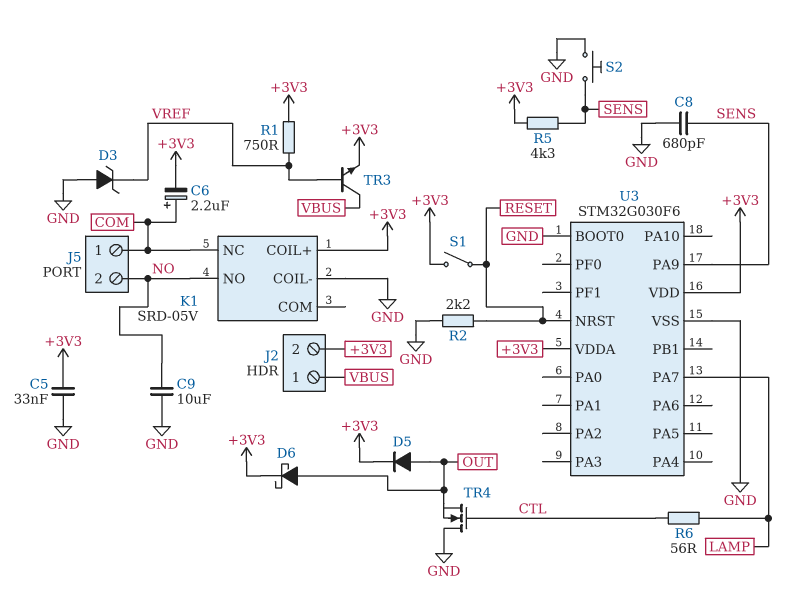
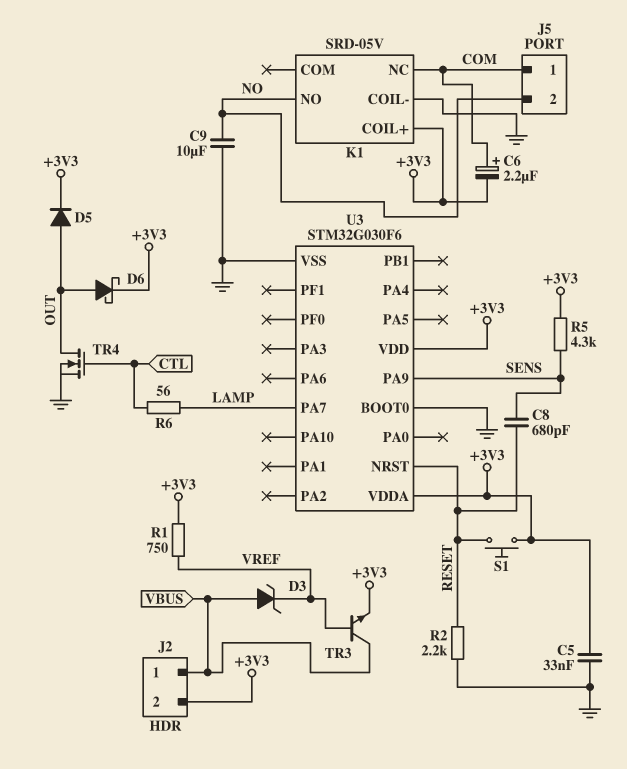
C8: 680pF (GND, SENS) -> 680pF (RESET, SENS)
D3: zener (A GND, K VREF) -> zener (A VBUS, K VREF)
S1: switch (+3V3, RESET) -> button (+3V3, RESET)
S2: button (GND, SENS) -> none
TR4: NMOS (G CTL, D GND, S OUT) -> NMOS (G CTL, D OUT, S GND)

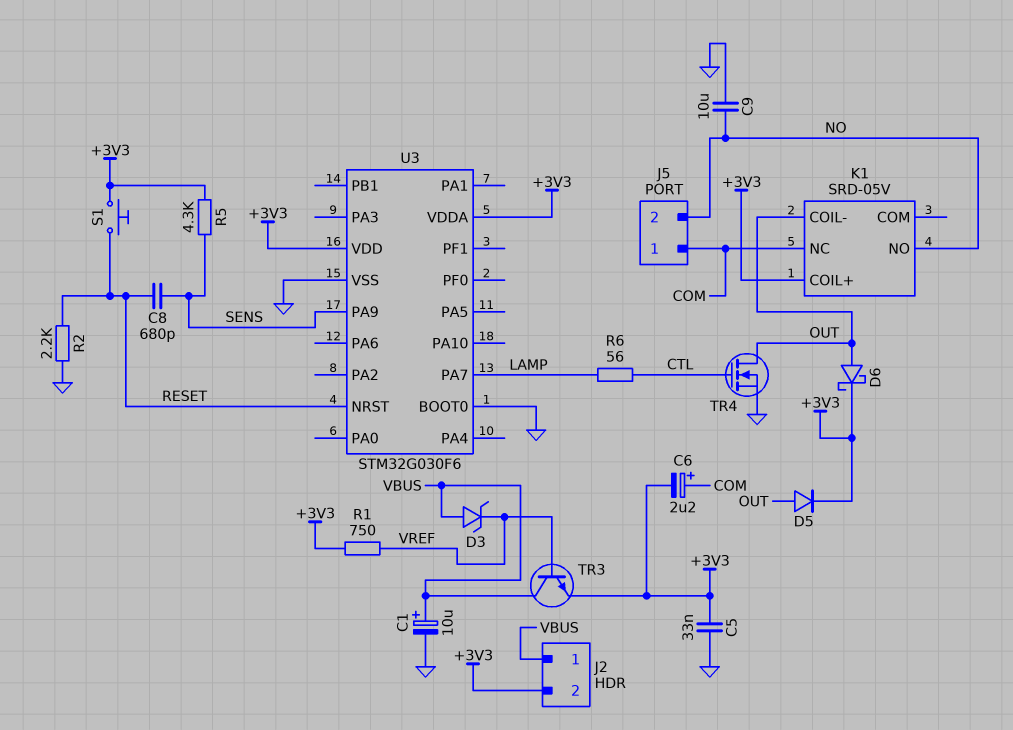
C1: none -> 10uF (plus VBUS, minus GND)
K1 pin COIL-: GND -> OUT

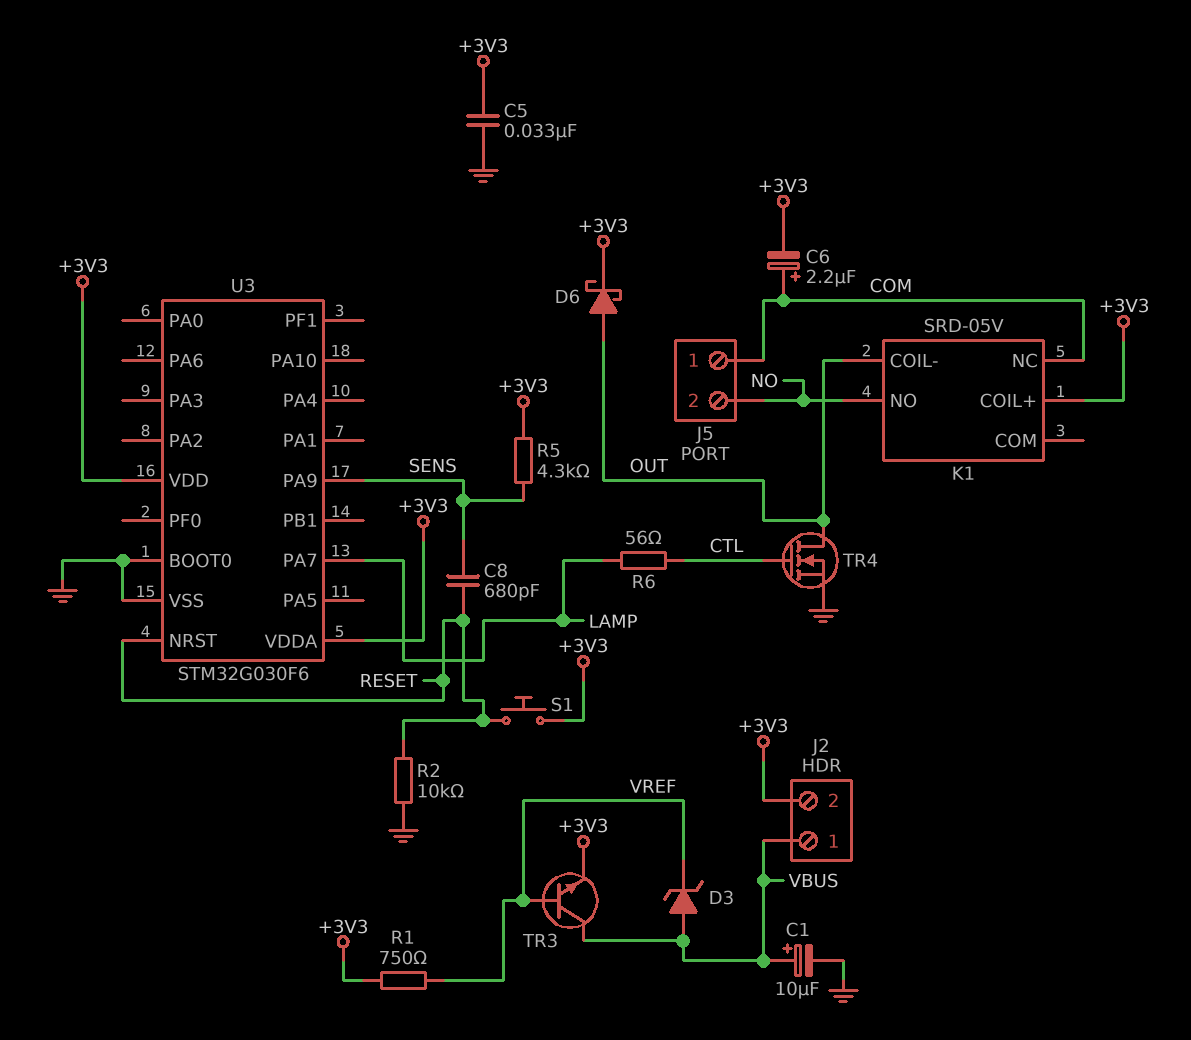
C9: 10uF (GND, NO) -> none
D5: diode (A OUT, K +3V3) -> none
R2: 2.2k (GND, RESET) -> 10k (GND, RESET)

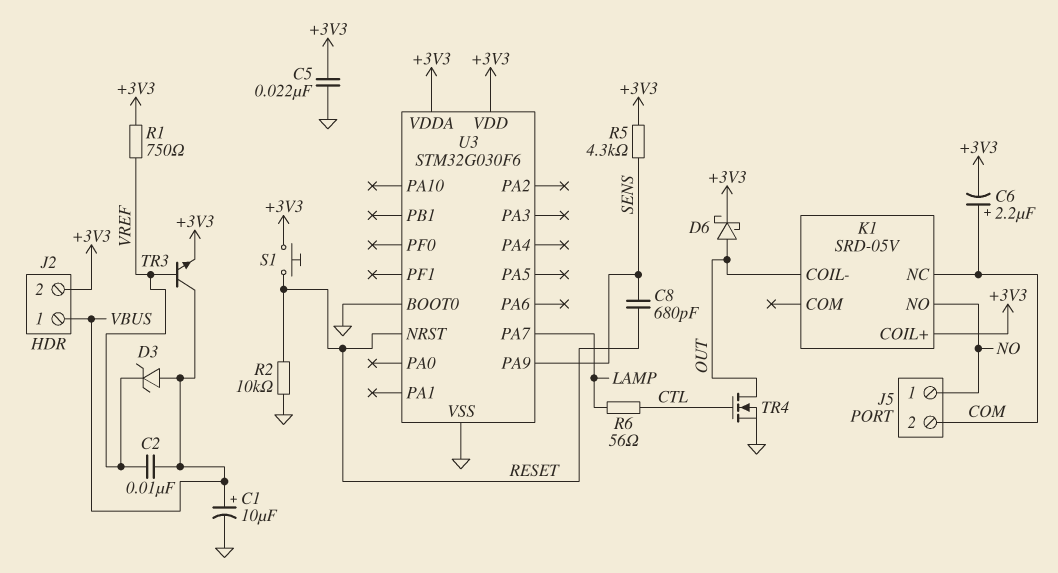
C2: none -> 10nF (VBUS, VREF)
C5: 33nF (+3V3, GND) -> 22nF (+3V3, GND)
J5 pin 1: COM -> NO
J5 pin 2: NO -> COM

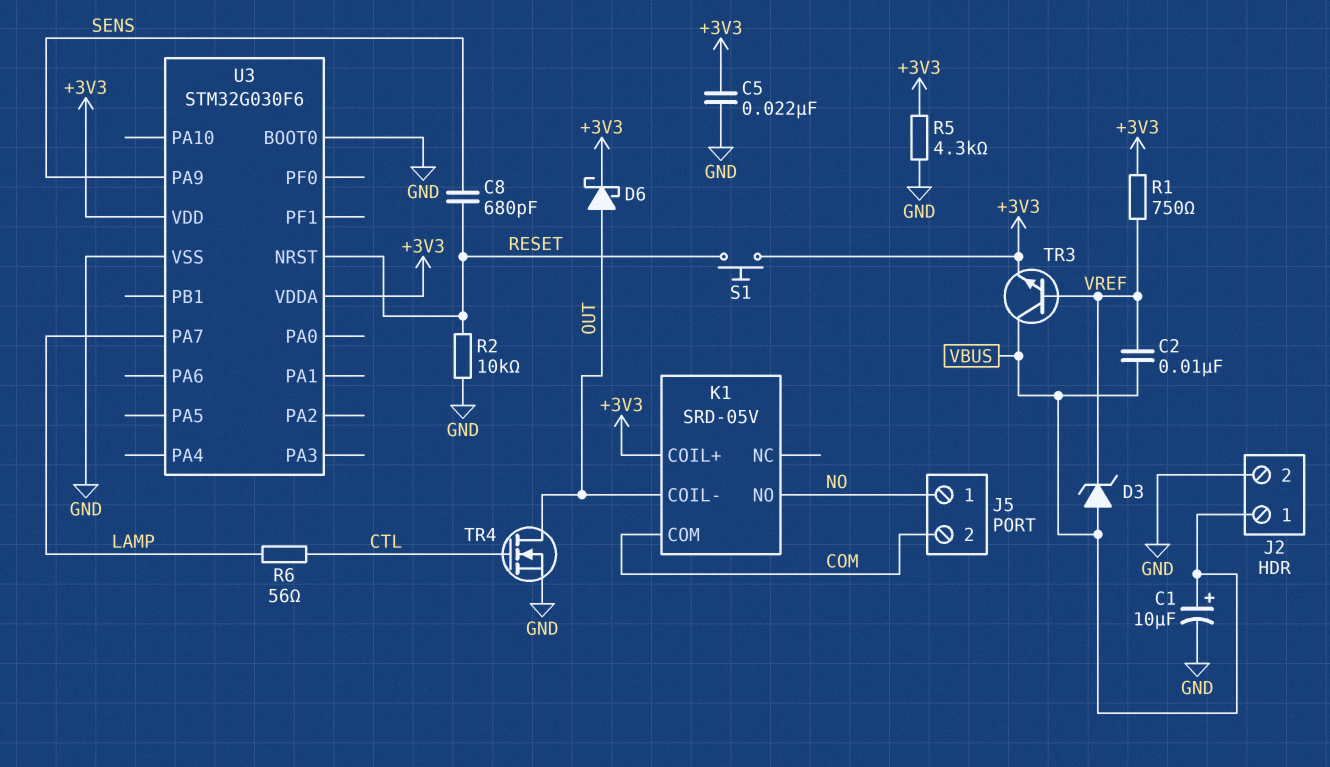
C6: 2.2uF (plus COM, minus +3V3) -> none
J2 pin 2: +3V3 -> GND
K1 pin COM: none -> COM
K1 pin NC: COM -> none
R5: 4.3k (+3V3, SENS) -> 4.3k (+3V3, GND)

